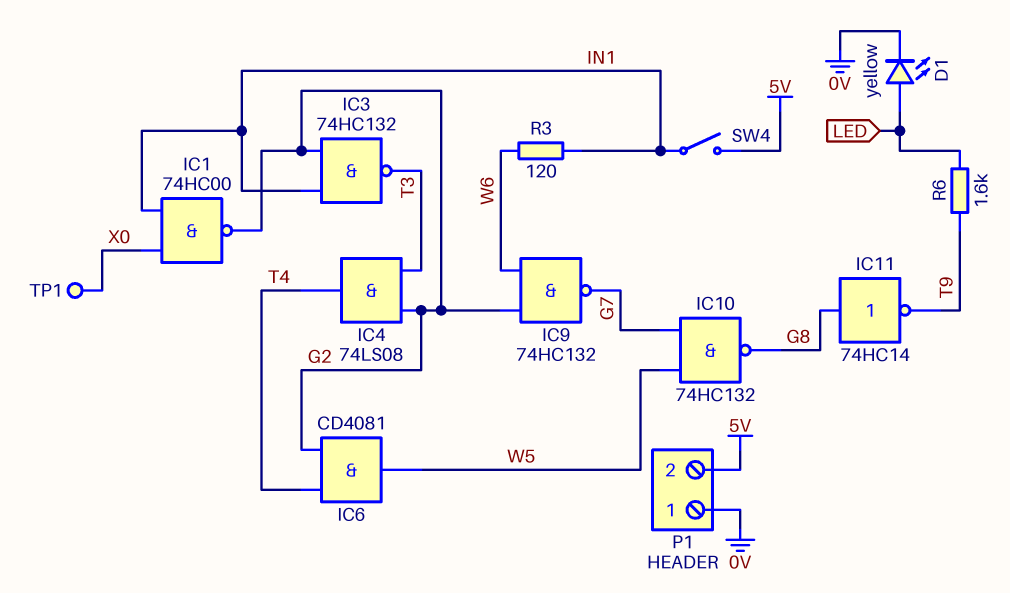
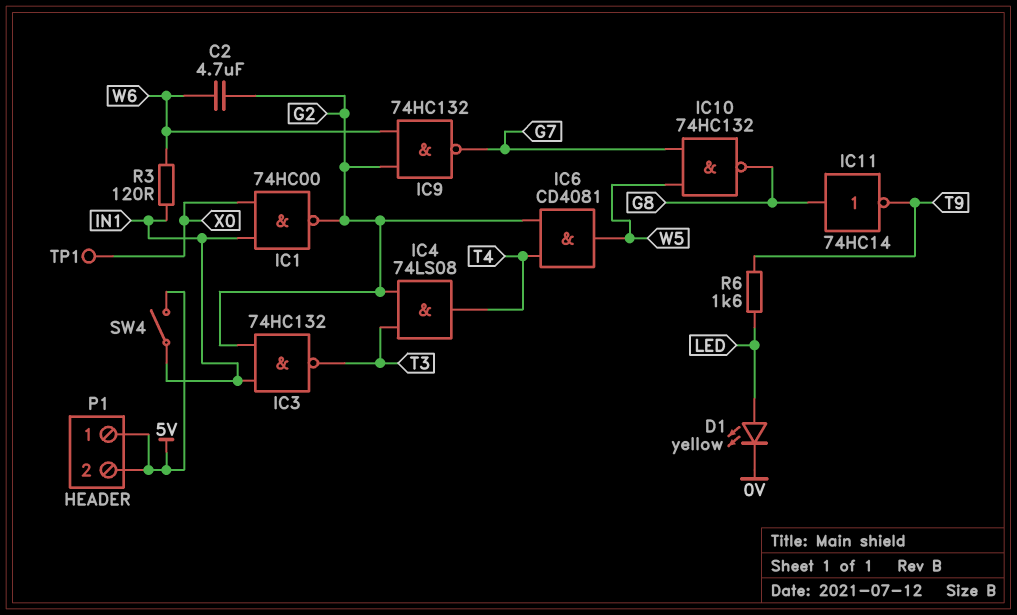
C2: none -> 4.7uF (G2, W6)
P1 pin 1: 0V -> 5V

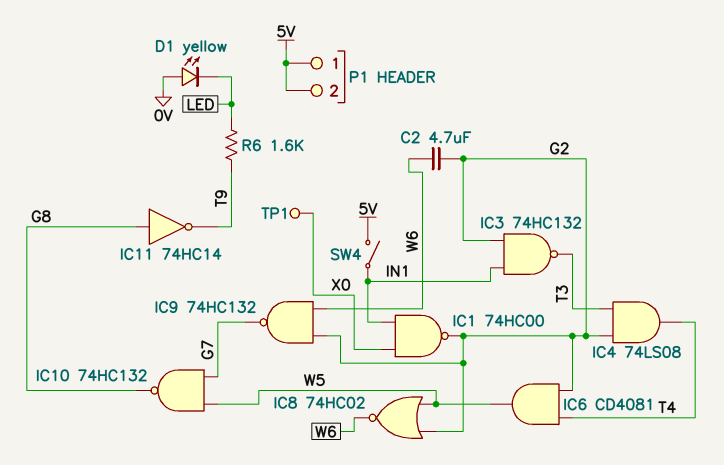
D1: LED yellow (A LED, K 0V) -> LED yellow (A 0V, K LED)
IC8: none -> NOR 74HC02 (in G2, in W5, out W6)
R3: 120 (IN1, W6) -> none

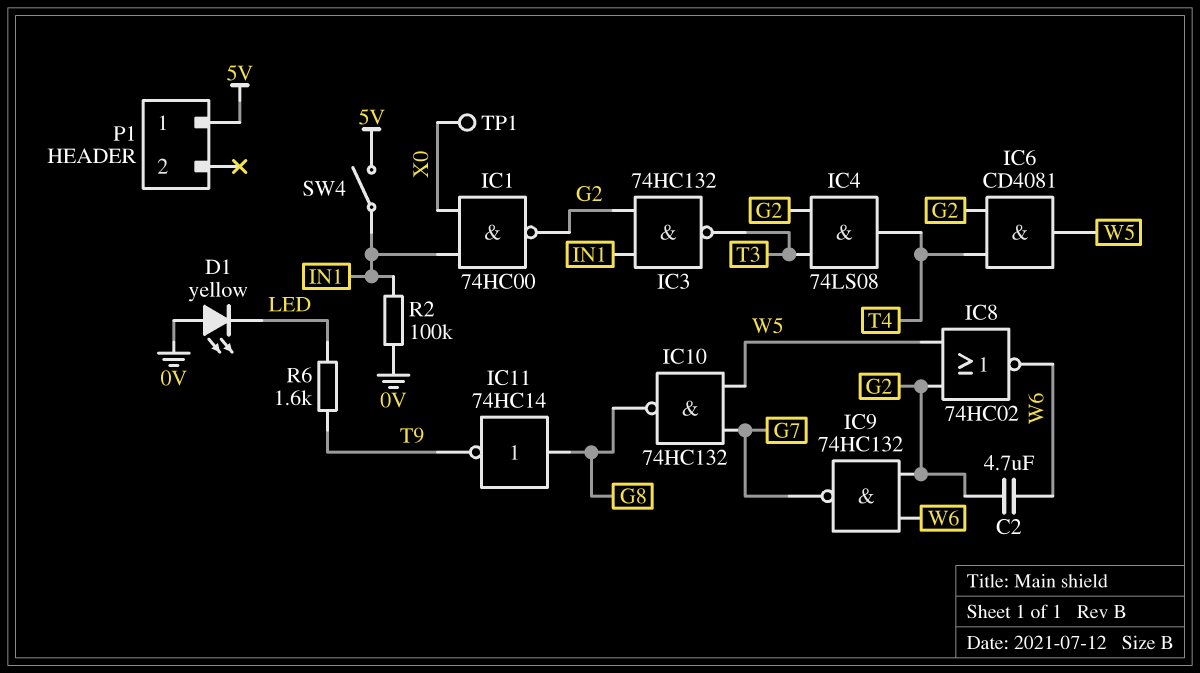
P1 pin 2: 5V -> none
R2: none -> 100k (0V, IN1)

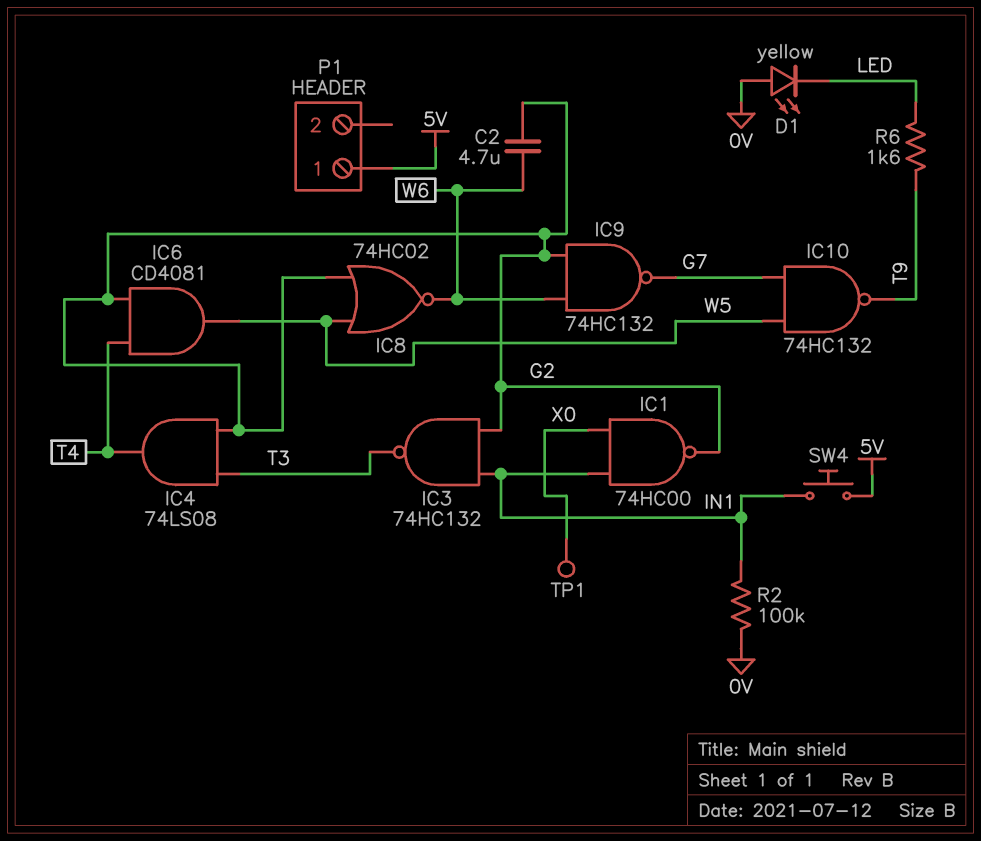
IC10: NAND 74HC132 (in G7, in W5, out G8) -> NAND 74HC132 (in G7, in W5, out T9)
IC11: NOT 74HC14 (in G8, out T9) -> none
SW4: switch (5V, IN1) -> button (5V, IN1)

